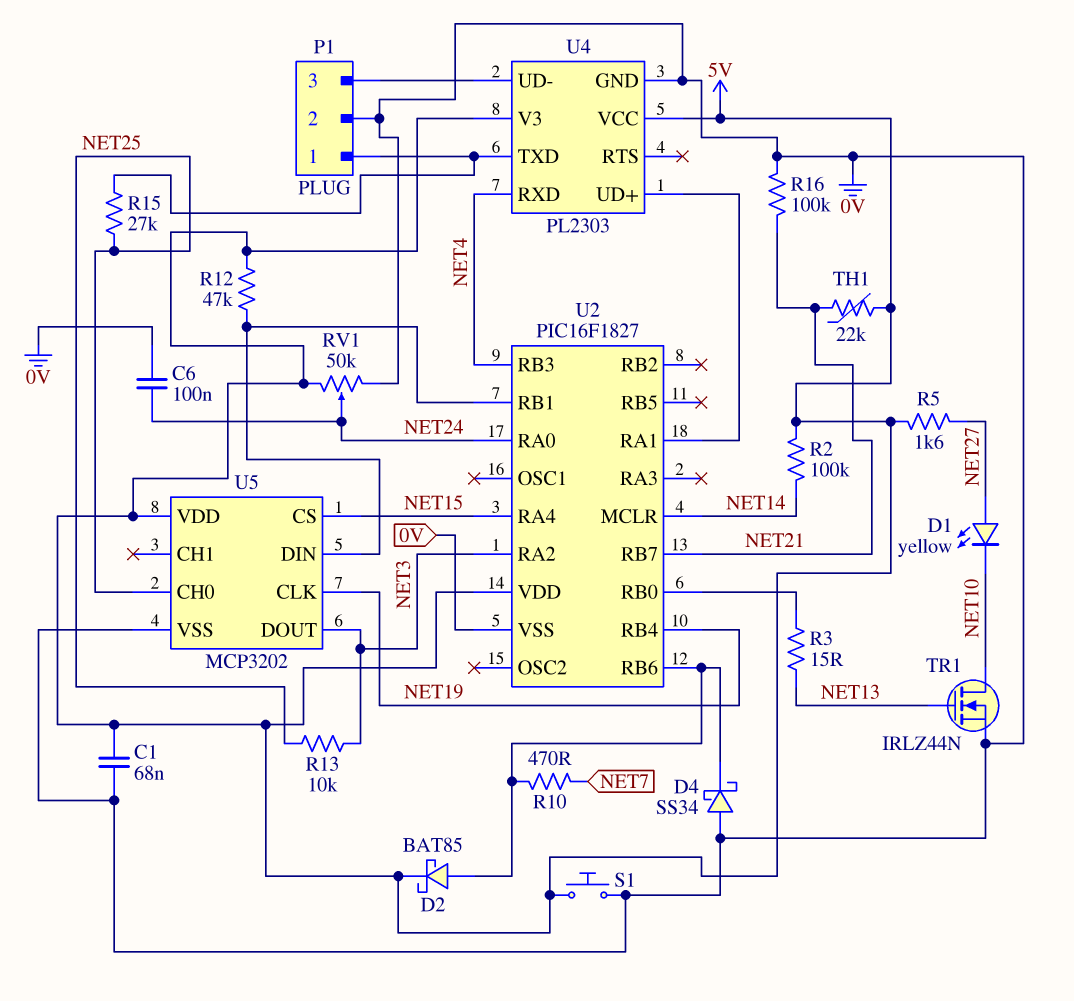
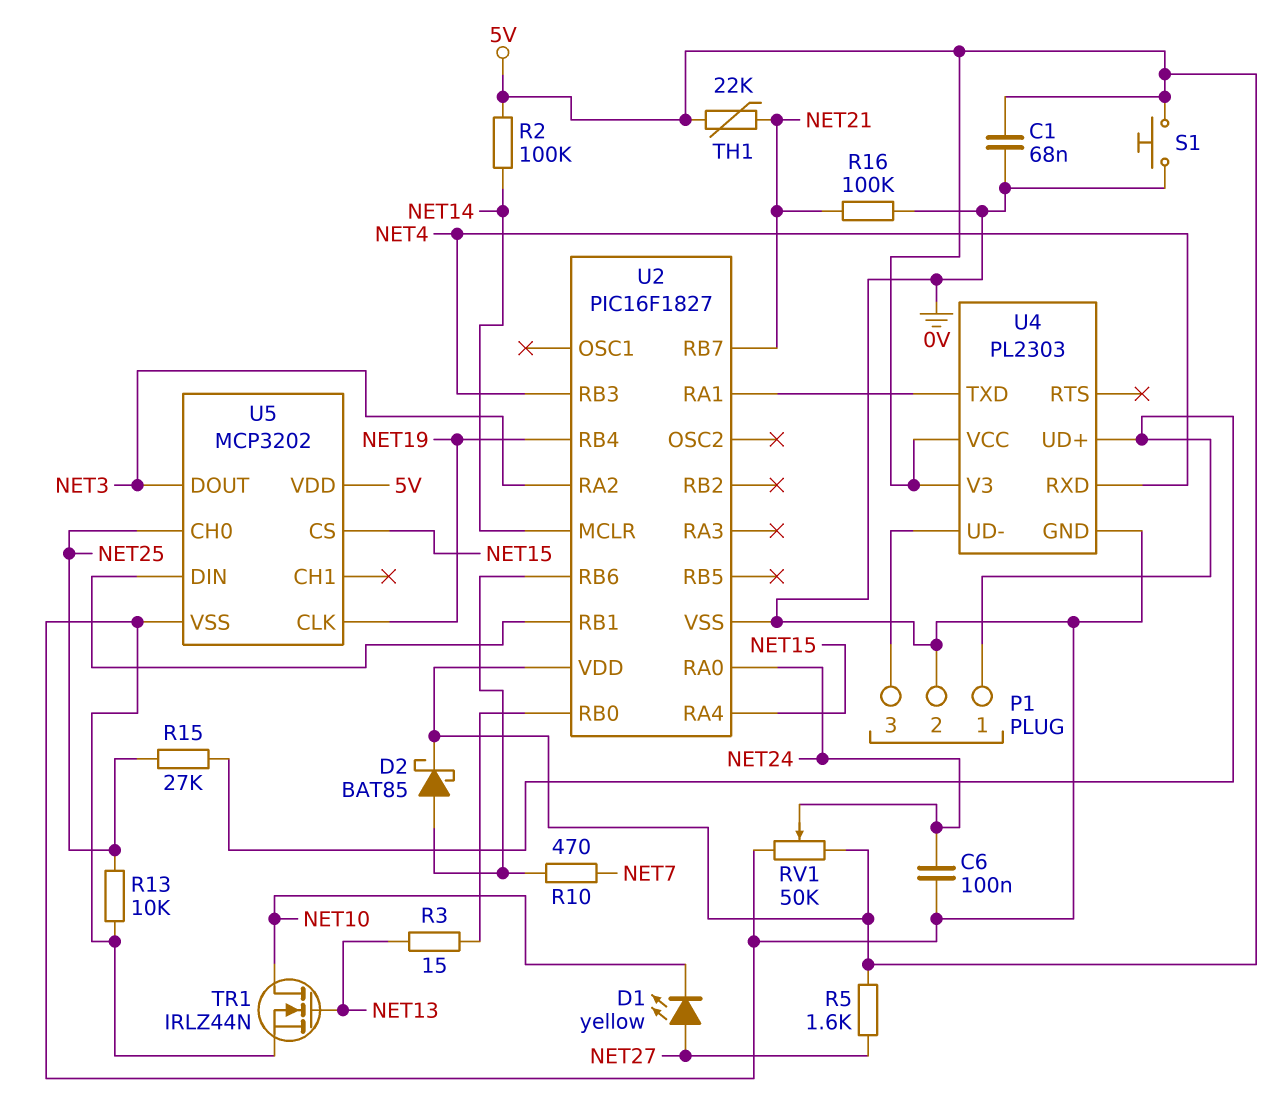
D4: schottky SS34 (A 0V, K U2/RB6) -> none
R12: 47k (5V, U2/RB1) -> none
R13: 10k (NET3, NET25) -> 10k (0V, NET25)
U4 pin TXD: P1/1 -> U2/RA1
U4 pin UD+: U2/RA1 -> P1/1

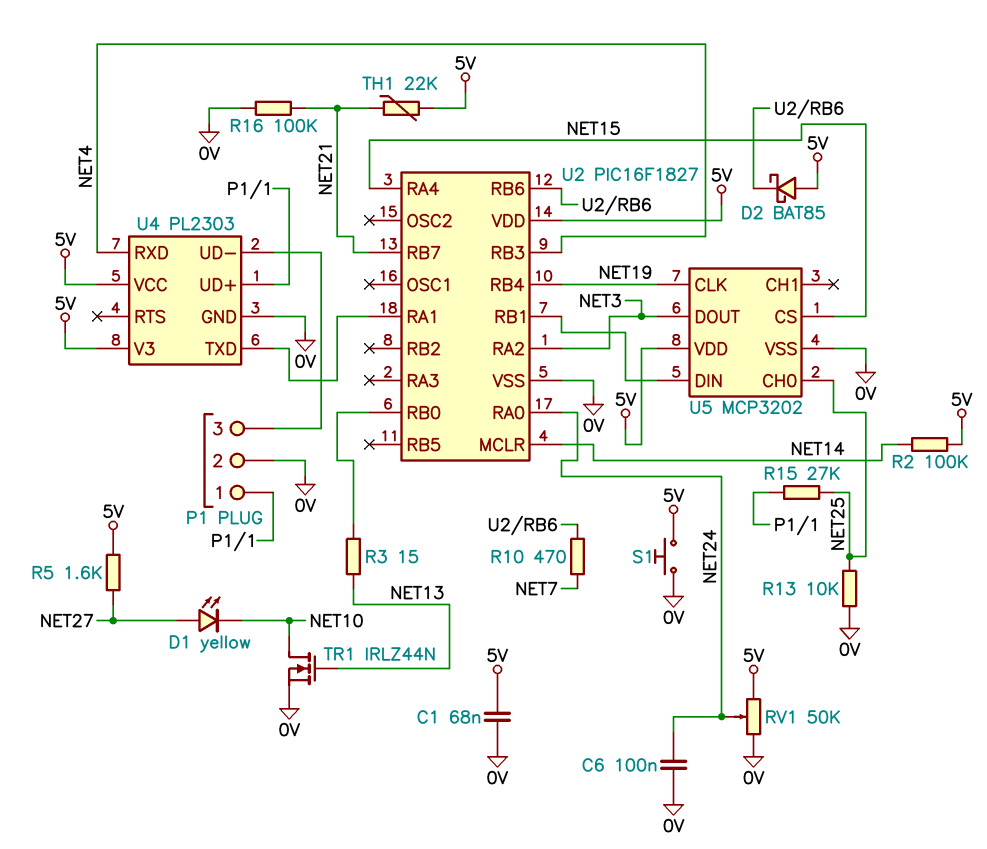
D2: schottky BAT85 (A U2/RB6, K 5V) -> schottky BAT85 (A 5V, K U2/RB6)

